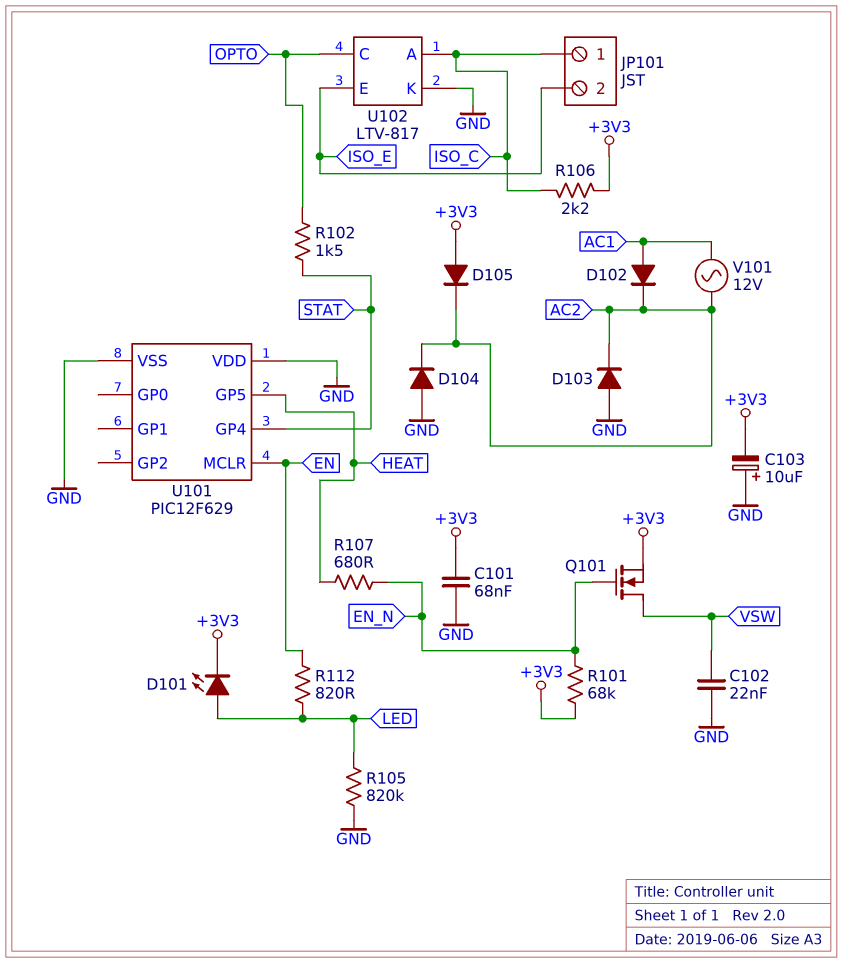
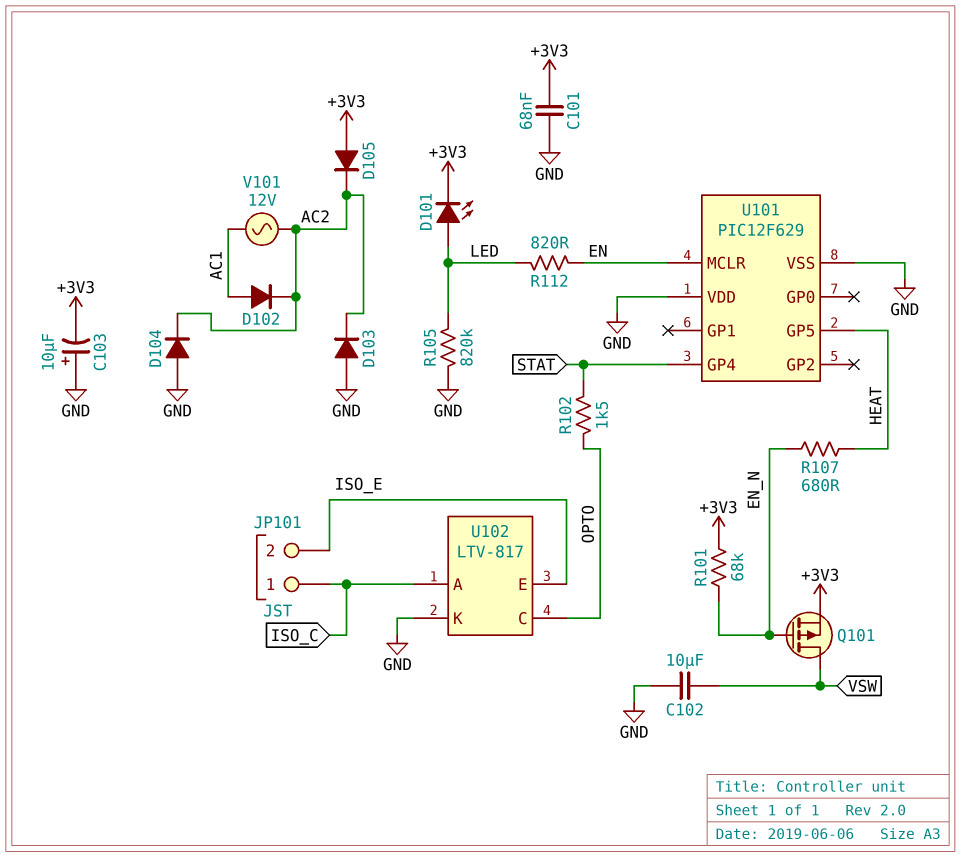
C102: 22nF (GND, VSW) -> 10uF (GND, VSW)
Q101: NMOS (G EN_N, D VSW, S +3V3) -> PMOS (G EN_N, D VSW, S +3V3)
R106: 2.2k (+3V3, ISO_C) -> none

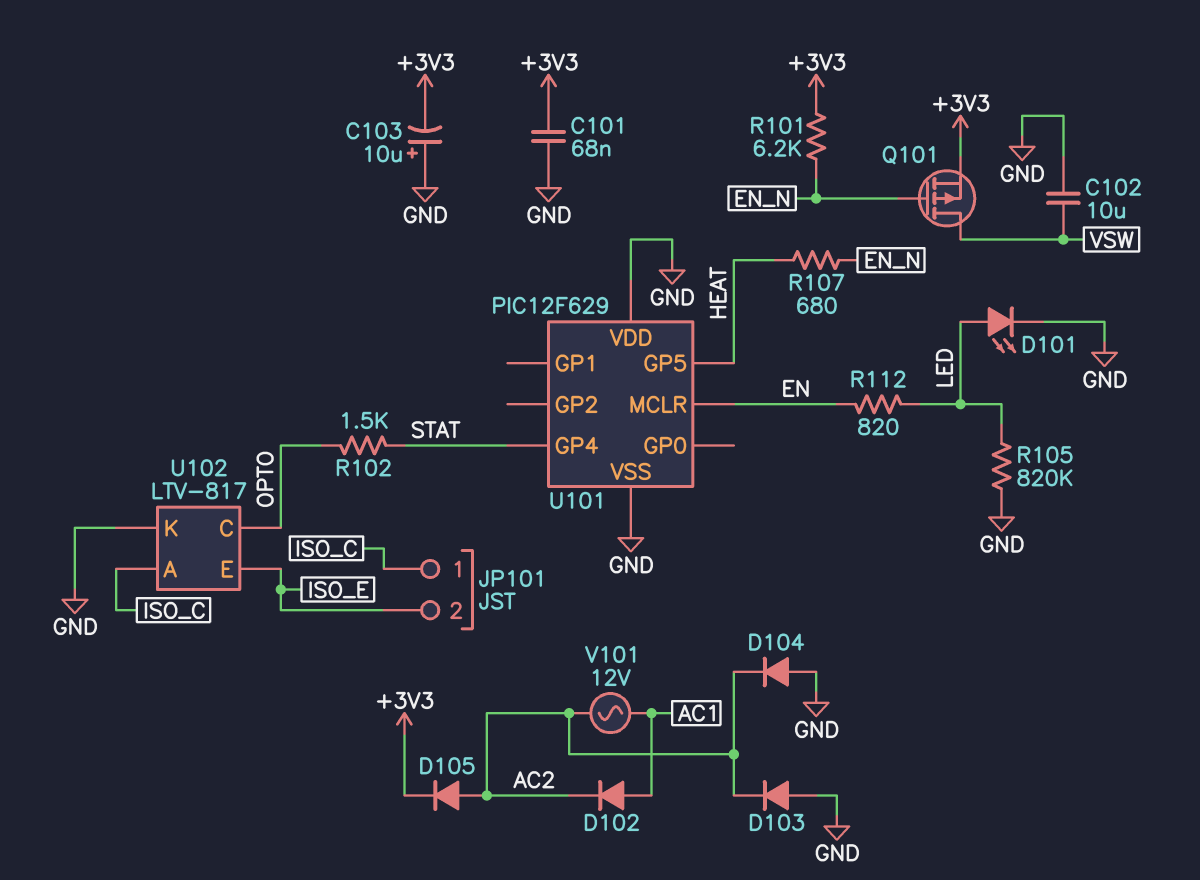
D101: LED (A LED, K +3V3) -> LED (A LED, K GND)
D105: diode (A +3V3, K AC2) -> diode (A AC2, K +3V3)
R101: 68k (+3V3, EN_N) -> 6.2k (+3V3, EN_N)

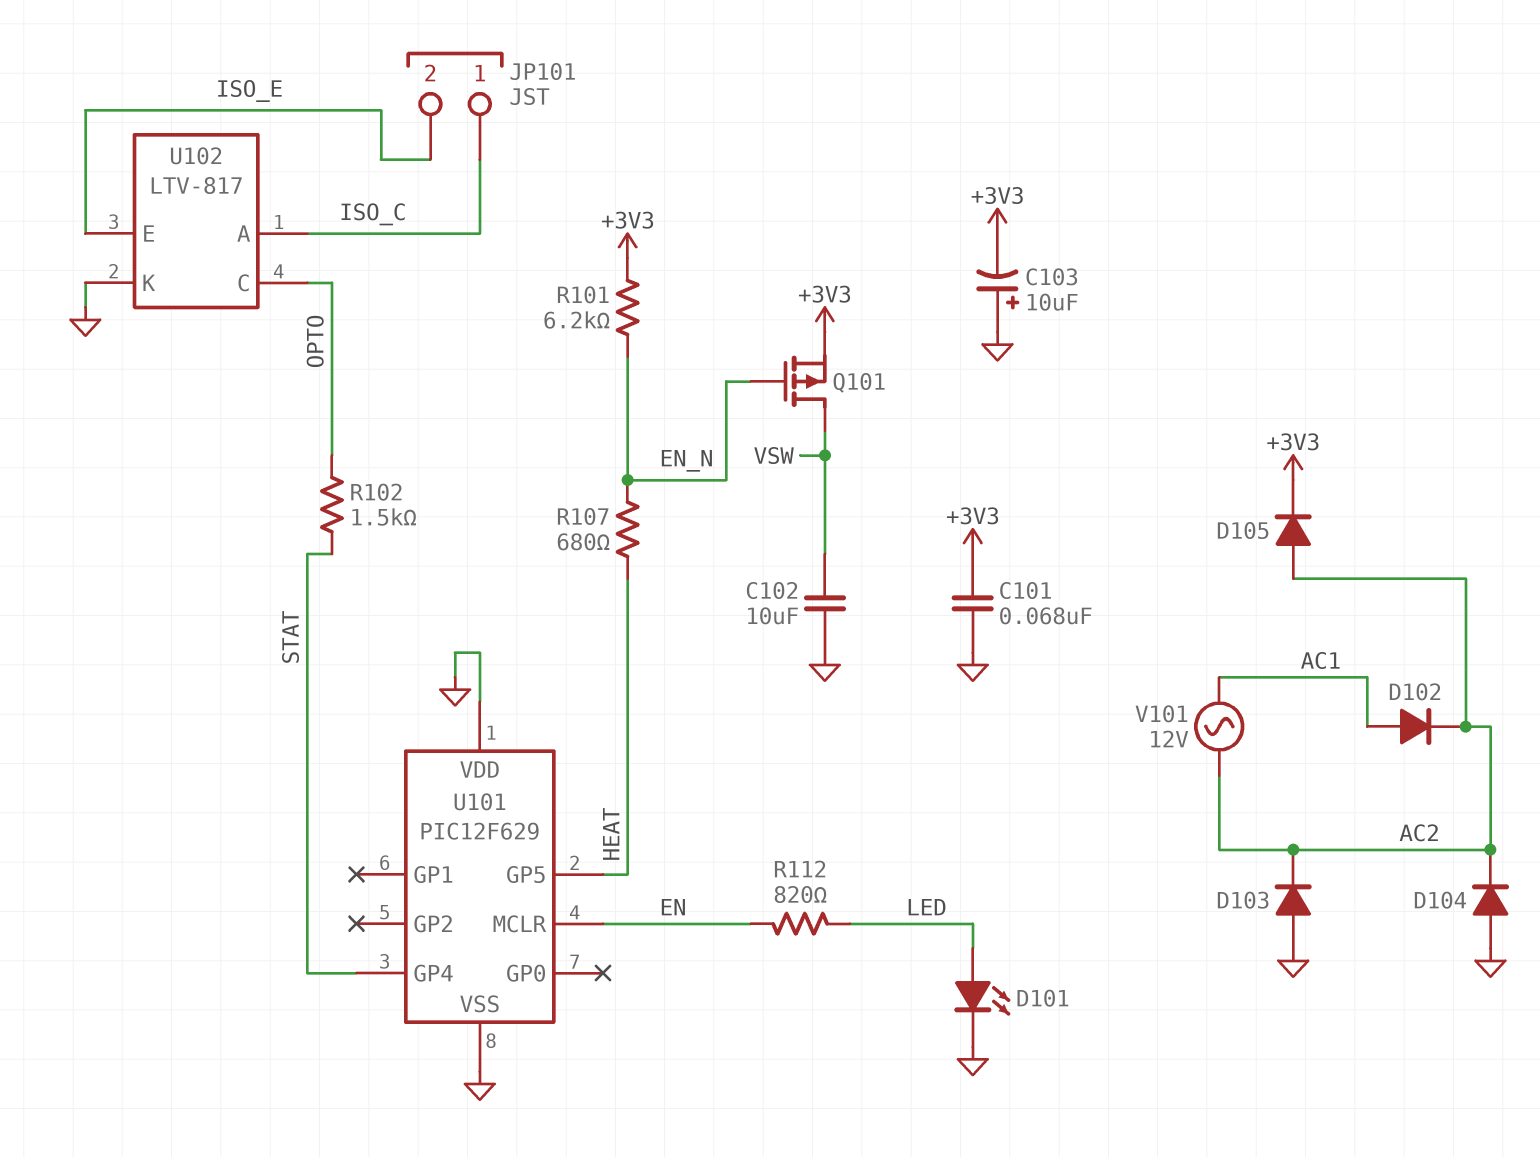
R105: 820k (GND, LED) -> none

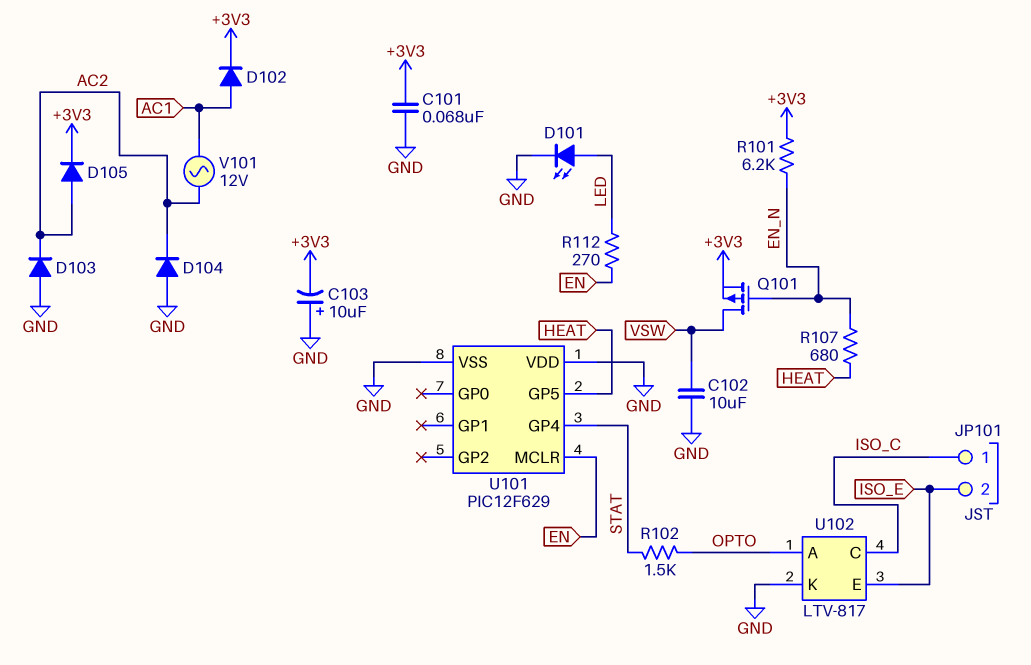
D102: diode (A AC1, K AC2) -> diode (A AC1, K +3V3)
R112: 820 (EN, LED) -> 270 (EN, LED)
U102 pin A: ISO_C -> OPTO
U102 pin C: OPTO -> ISO_C

